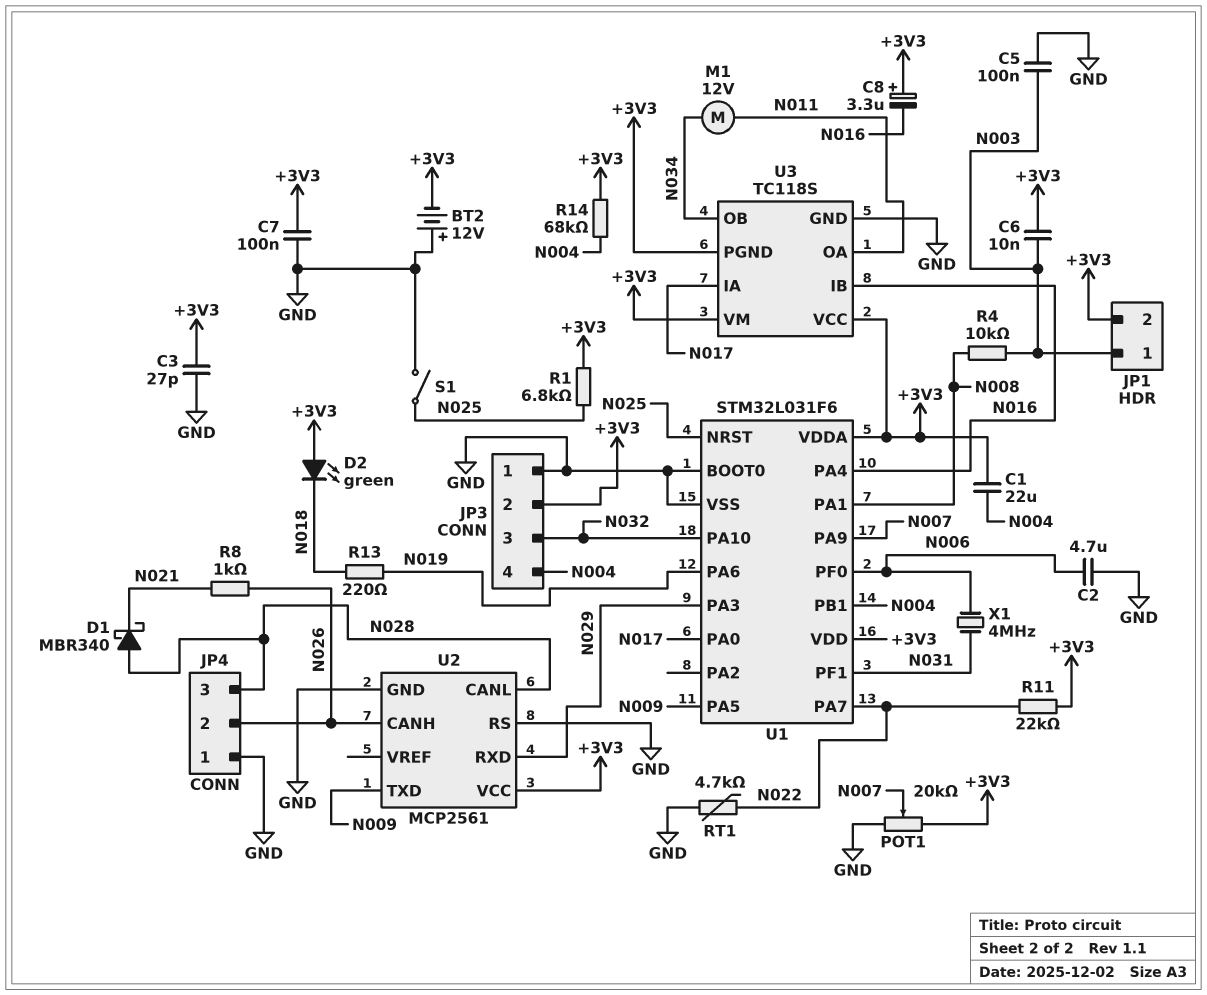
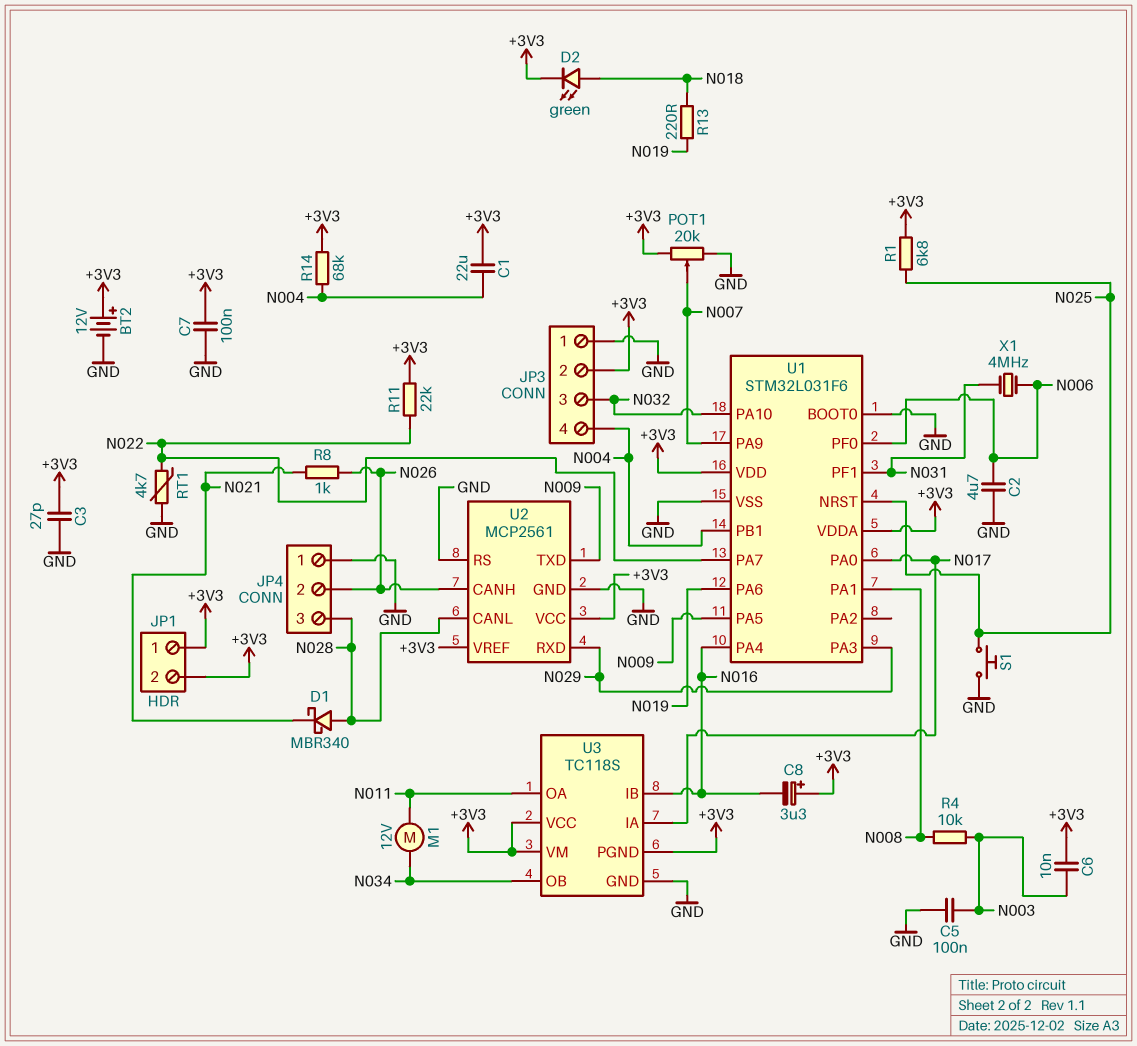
BT2: 12V (plus GND, minus +3V3) -> 12V (plus +3V3, minus GND)
D2: LED green (A +3V3, K N018) -> LED green (A N018, K +3V3)
JP1 pin 1: N003 -> +3V3
S1: switch (GND, N025) -> button (GND, N025)
U2 pin VREF: none -> +3V3

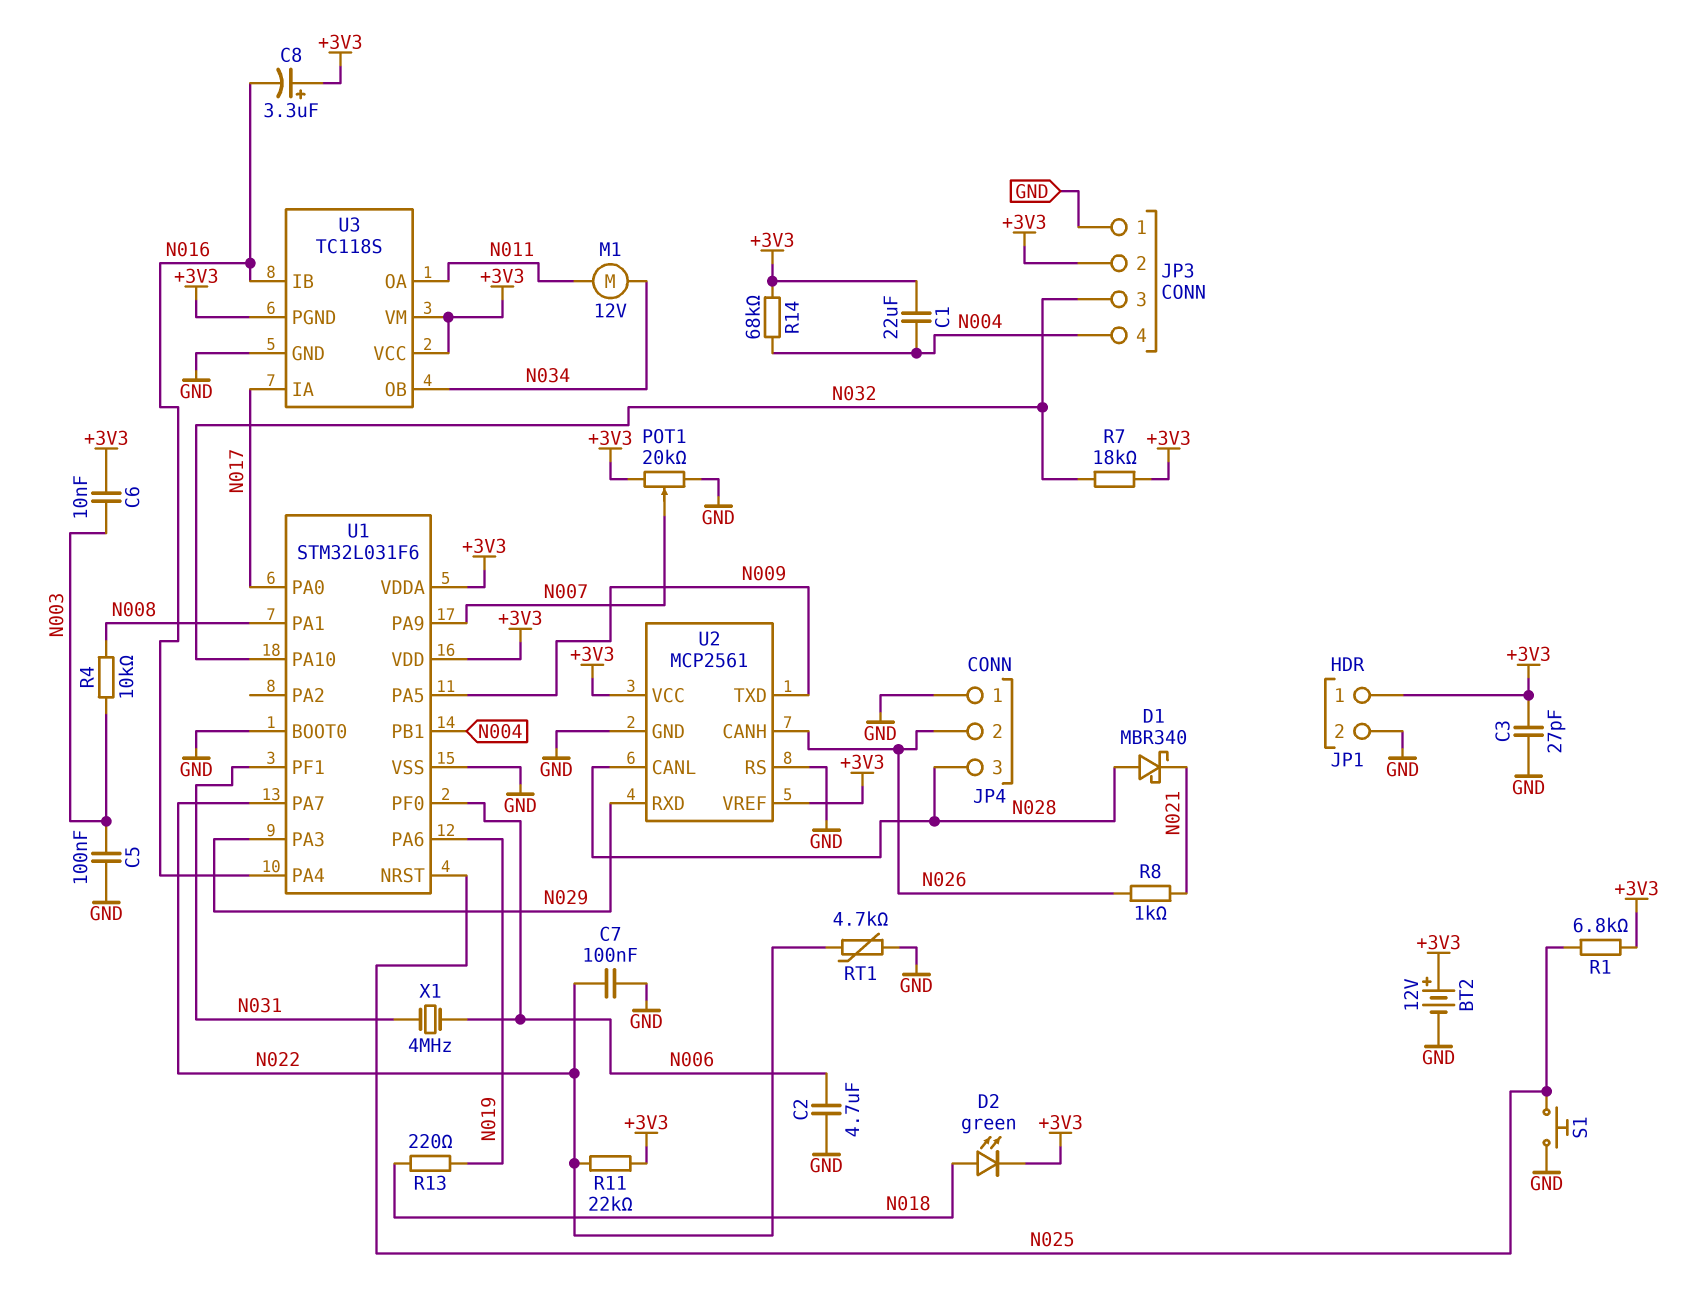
C7: 100nF (+3V3, GND) -> 100nF (GND, N022)
JP1 pin 2: +3V3 -> GND
R7: none -> 18k (+3V3, N032)

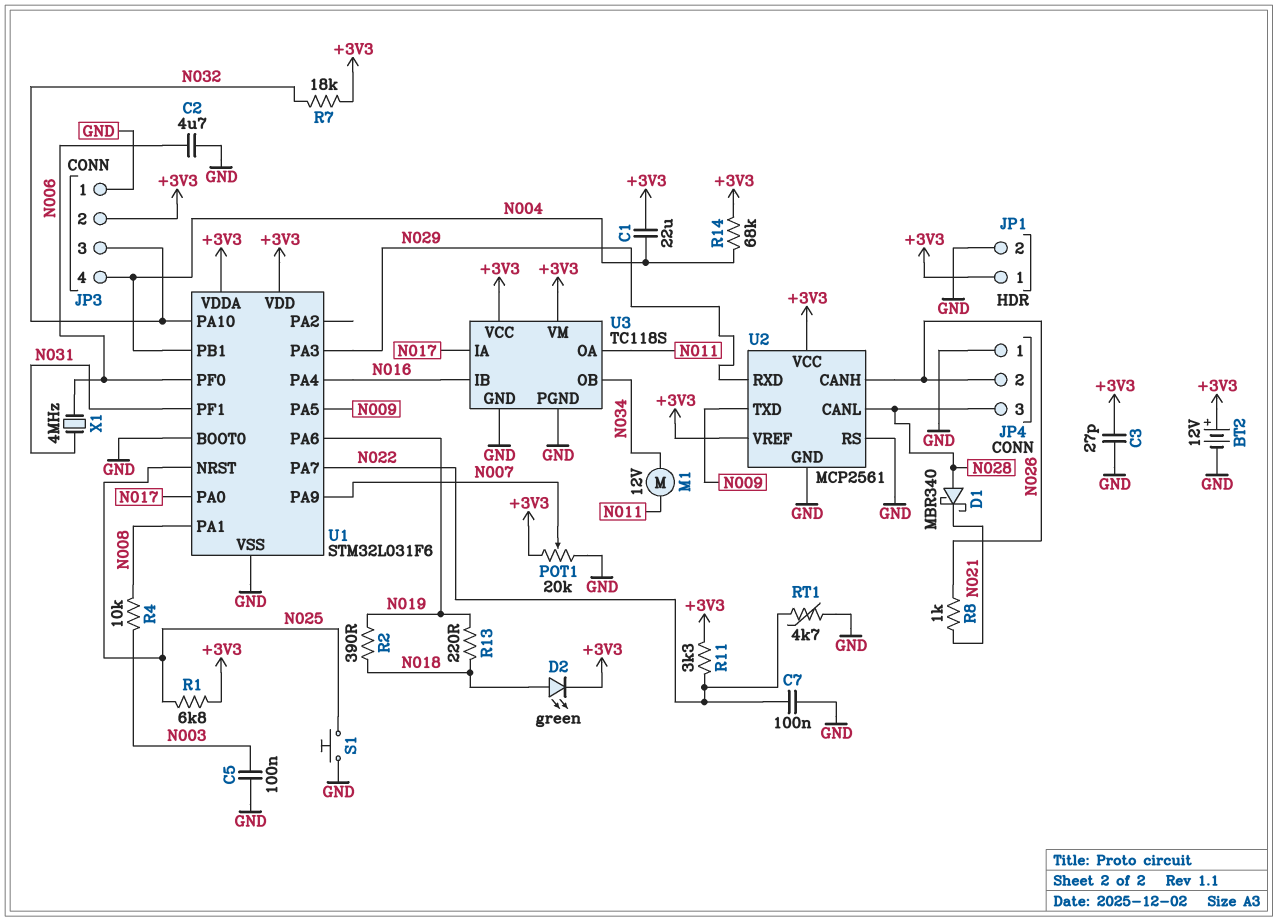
C6: 10nF (+3V3, N003) -> none
C8: 3.3uF (plus +3V3, minus N016) -> none
R2: none -> 390 (N018, N019)
R11: 22k (+3V3, N022) -> 3.3k (+3V3, N022)
U3 pin PGND: +3V3 -> GND

